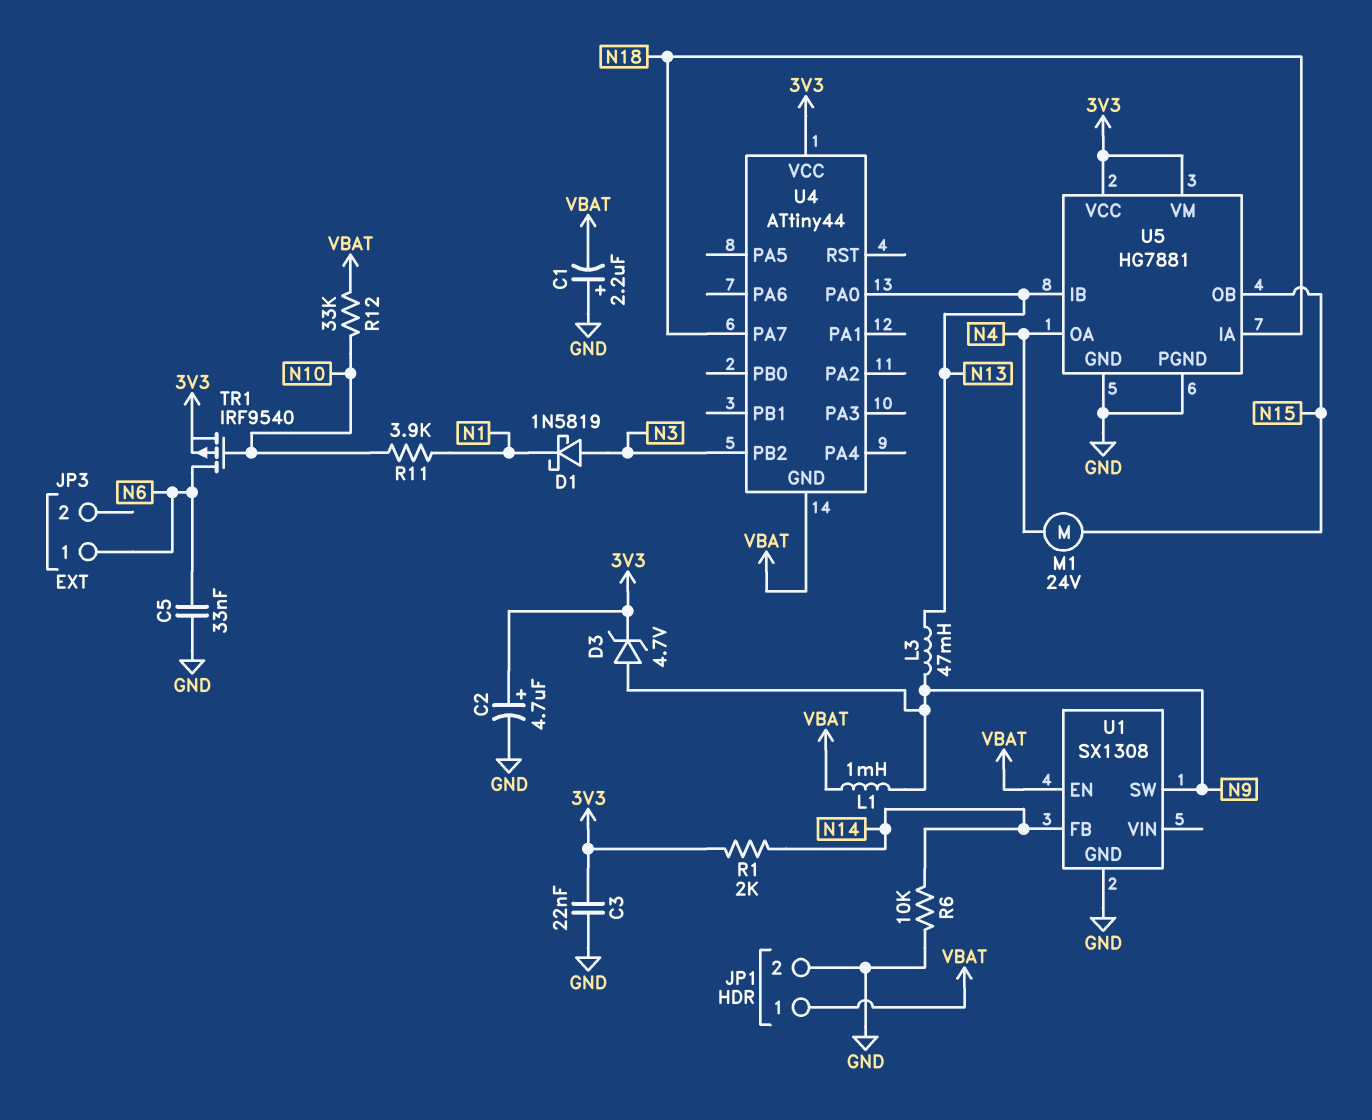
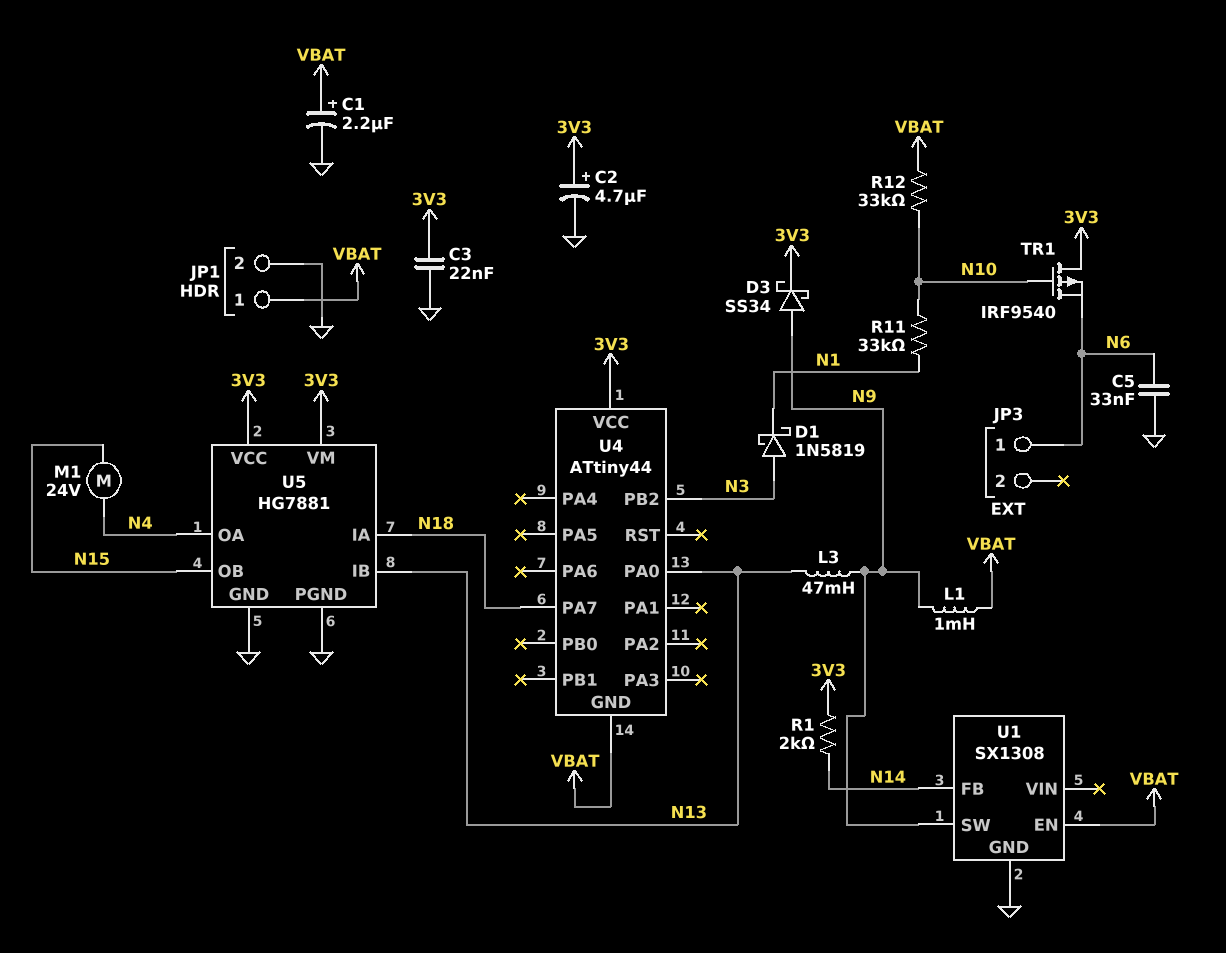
C1: 2.2uF (plus GND, minus VBAT) -> 2.2uF (plus VBAT, minus GND)
D3: zener 4.7V (A N9, K 3V3) -> schottky SS34 (A N9, K 3V3)
R6: 10k (GND, N14) -> none
R11: 3.9k (N1, N10) -> 33k (N1, N10)
TR1: PMOS IRF9540 (G N10, D N6, S 3V3) -> PMOS IRF9540 (G N10, D 3V3, S N6)

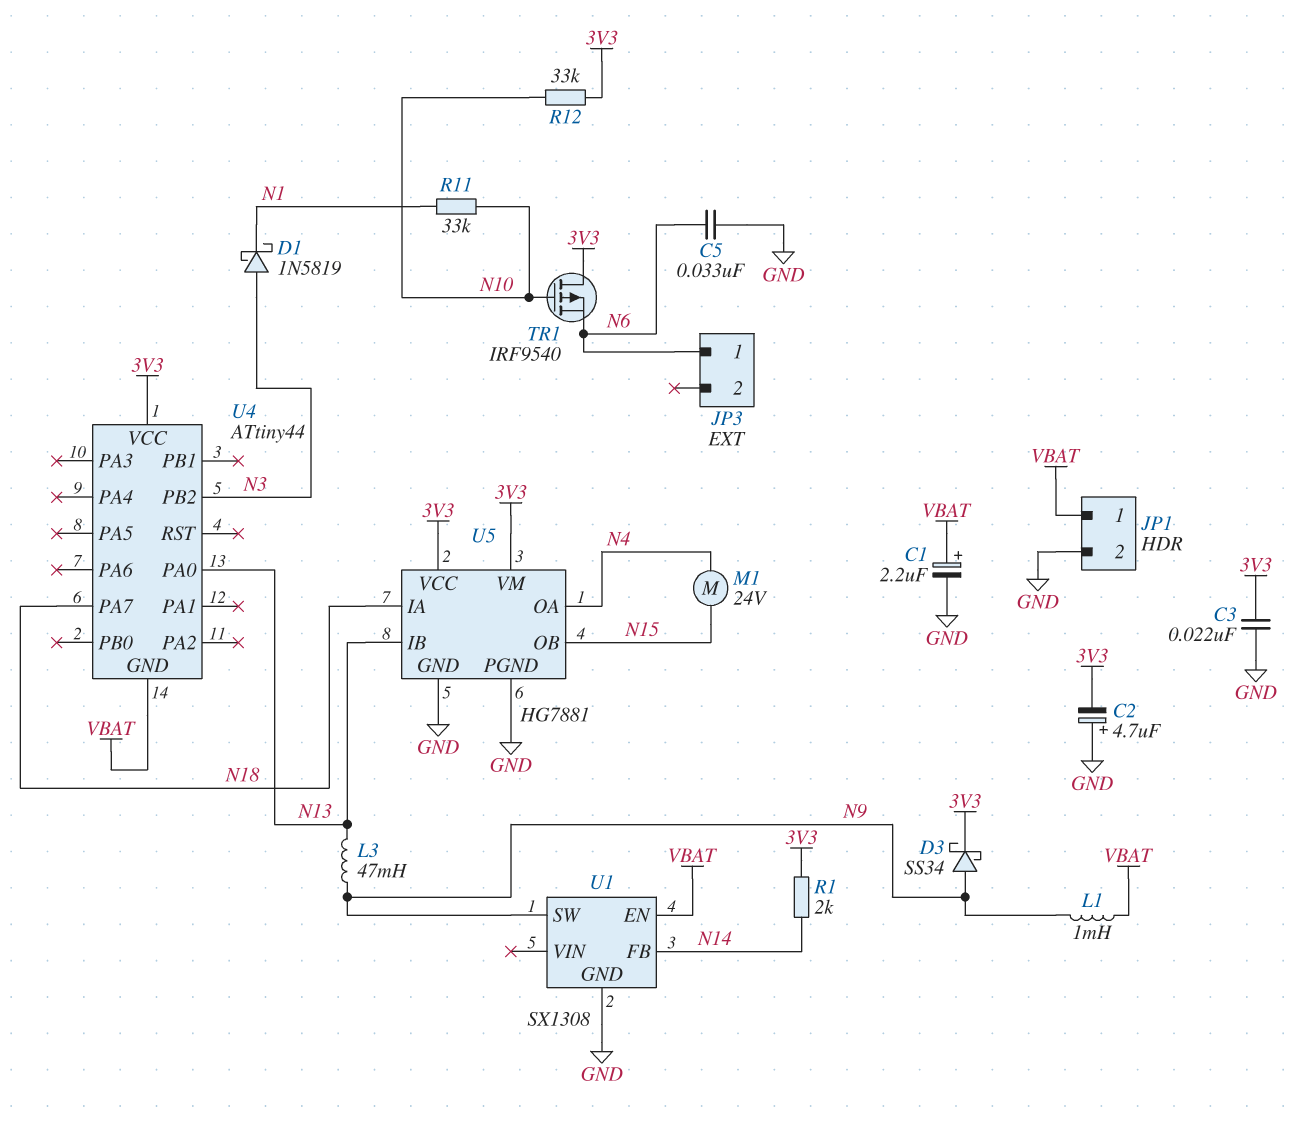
C2: 4.7uF (plus 3V3, minus GND) -> 4.7uF (plus GND, minus 3V3)
R12: 33k (N10, VBAT) -> 33k (3V3, N10)

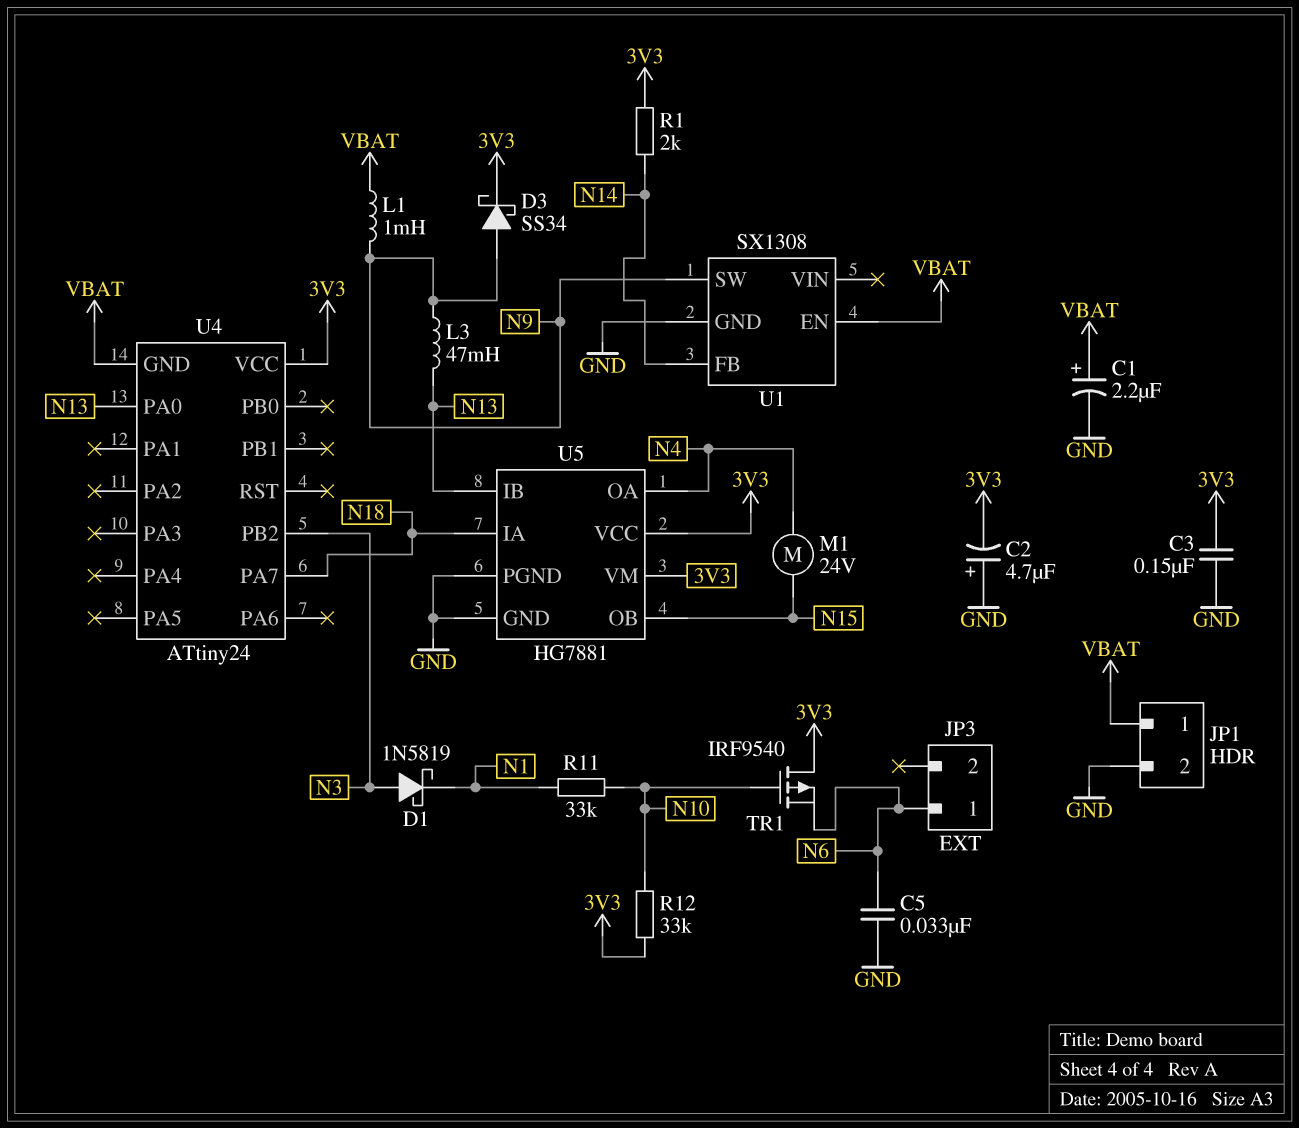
C3: 22nF (3V3, GND) -> 150nF (3V3, GND)
U4: ATtiny44 -> ATtiny24

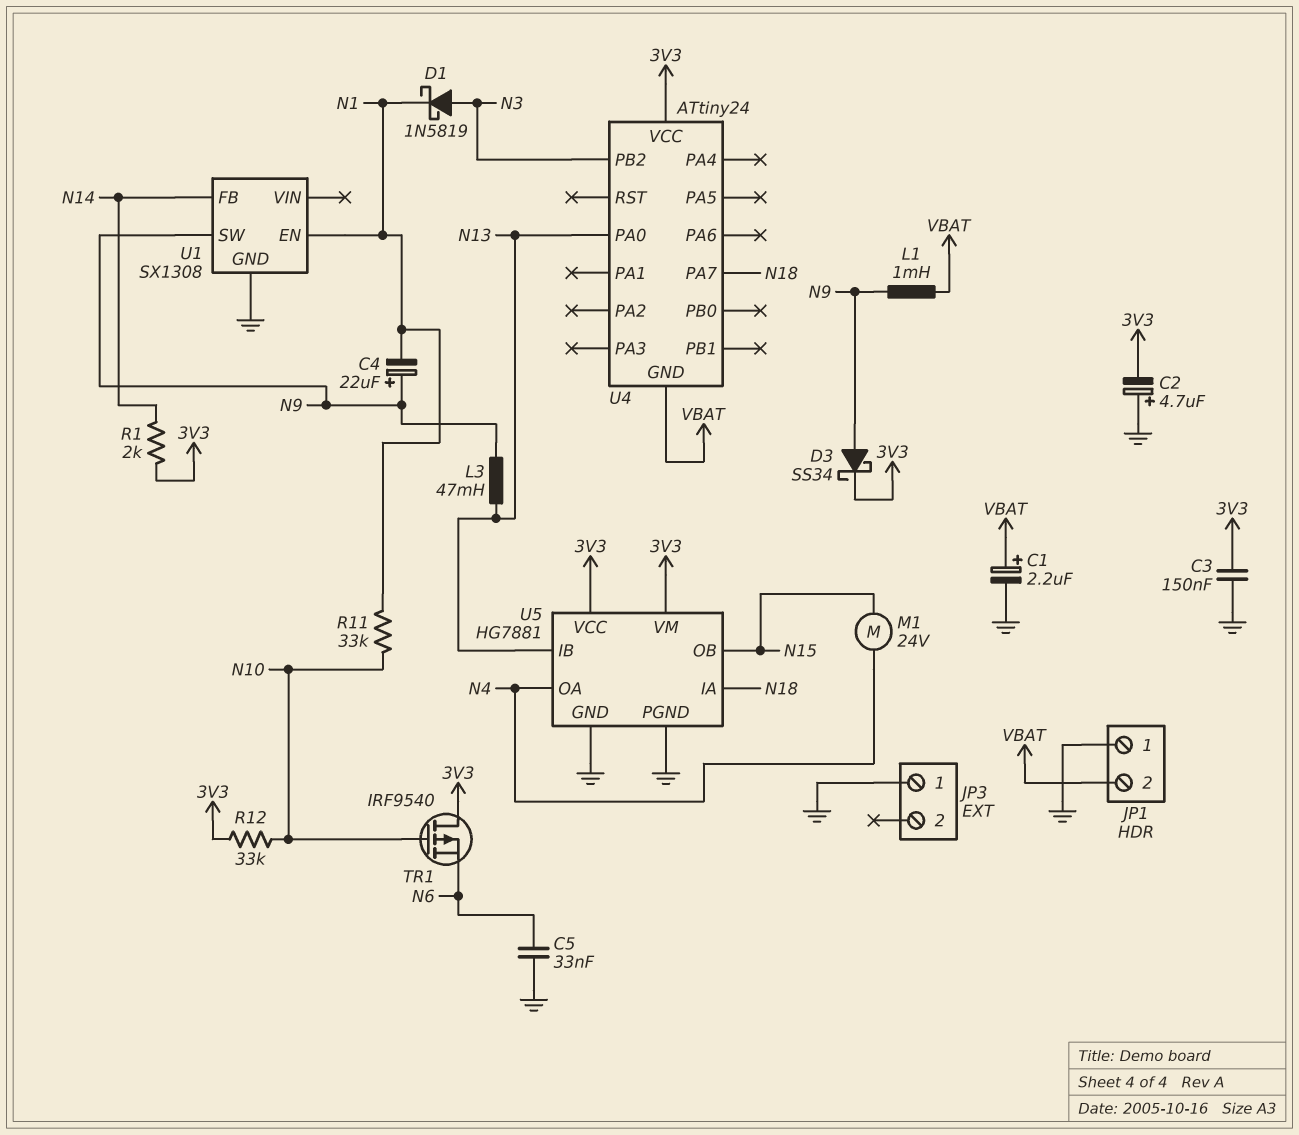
C4: none -> 22uF (plus N9, minus N1)
JP1 pin 1: VBAT -> GND
JP1 pin 2: GND -> VBAT
JP3 pin 1: N6 -> GND
U1 pin EN: VBAT -> N1

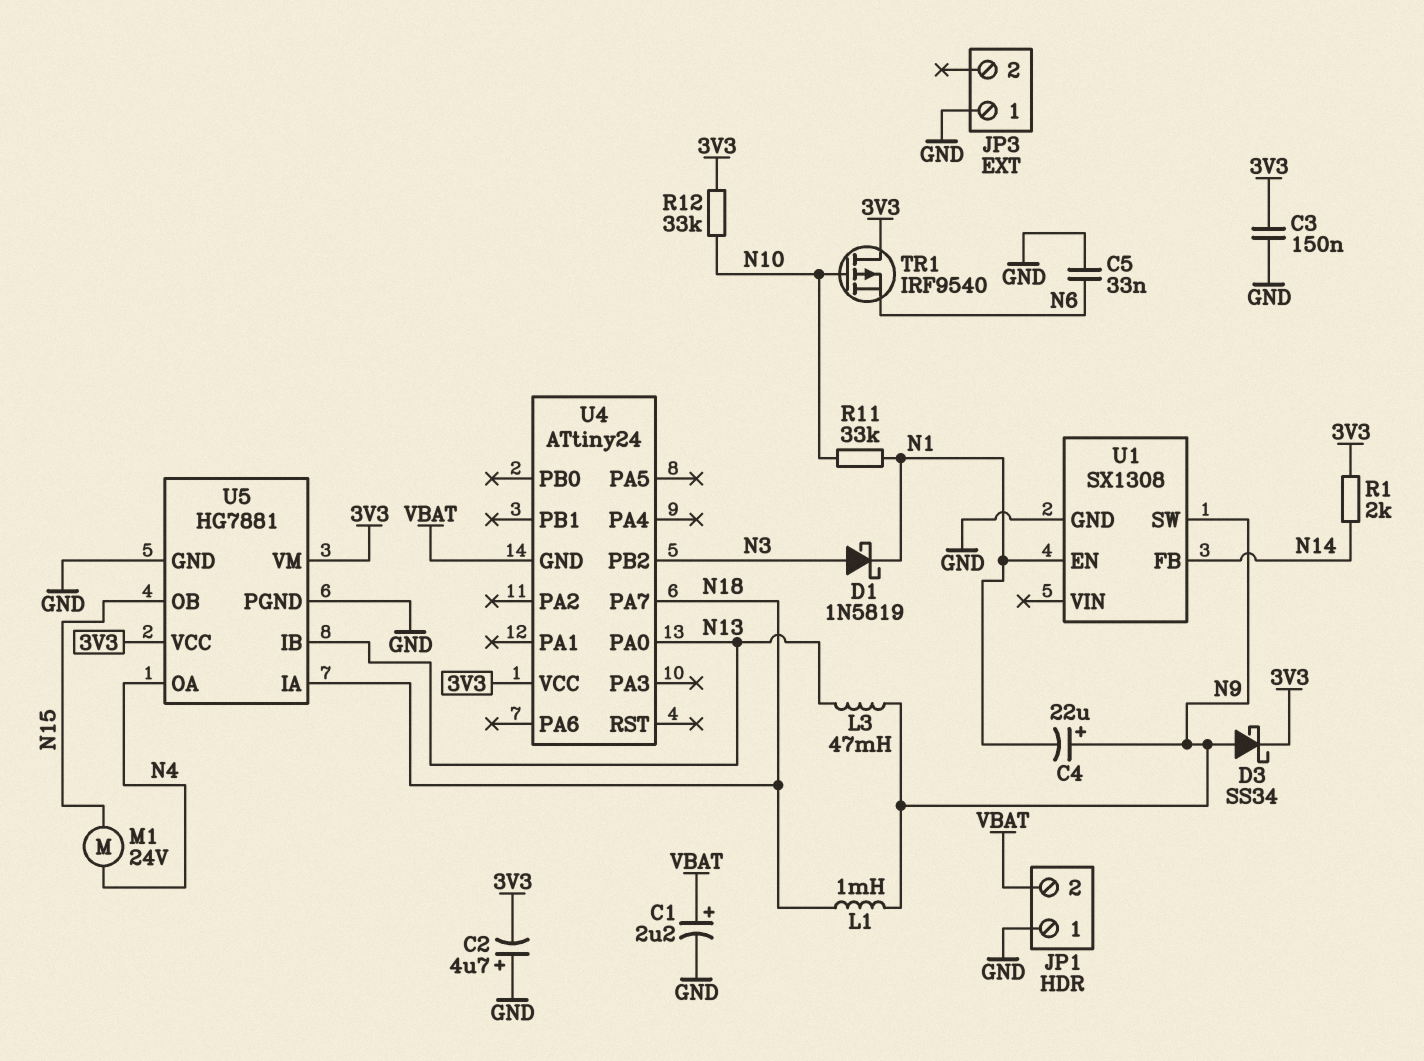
L1: 1mH (N9, VBAT) -> 1mH (N9, N18)

